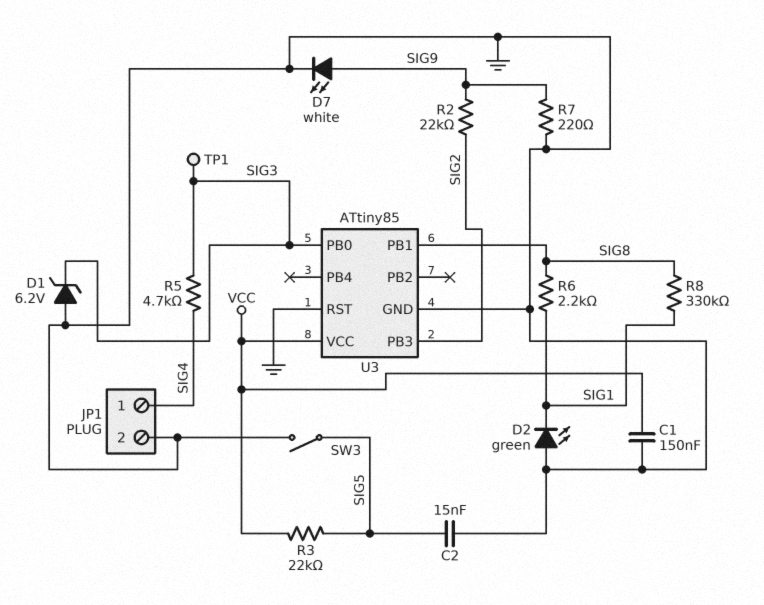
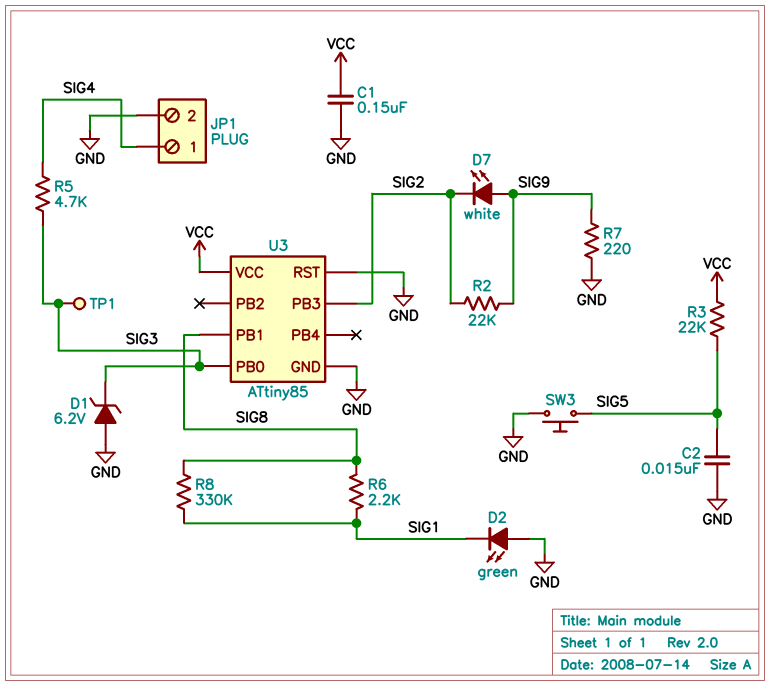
D7: LED white (A SIG9, K GND) -> LED white (A SIG9, K SIG2)
SW3: switch (GND, SIG5) -> button (GND, SIG5)

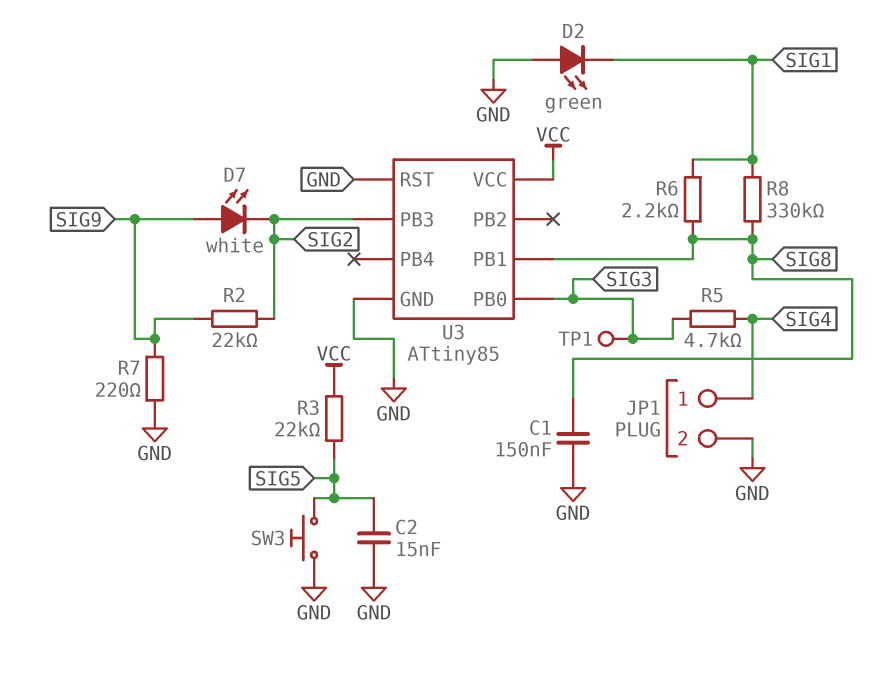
C1: 150nF (GND, VCC) -> 150nF (GND, SIG8)
D1: zener 6.2V (A GND, K SIG3) -> none

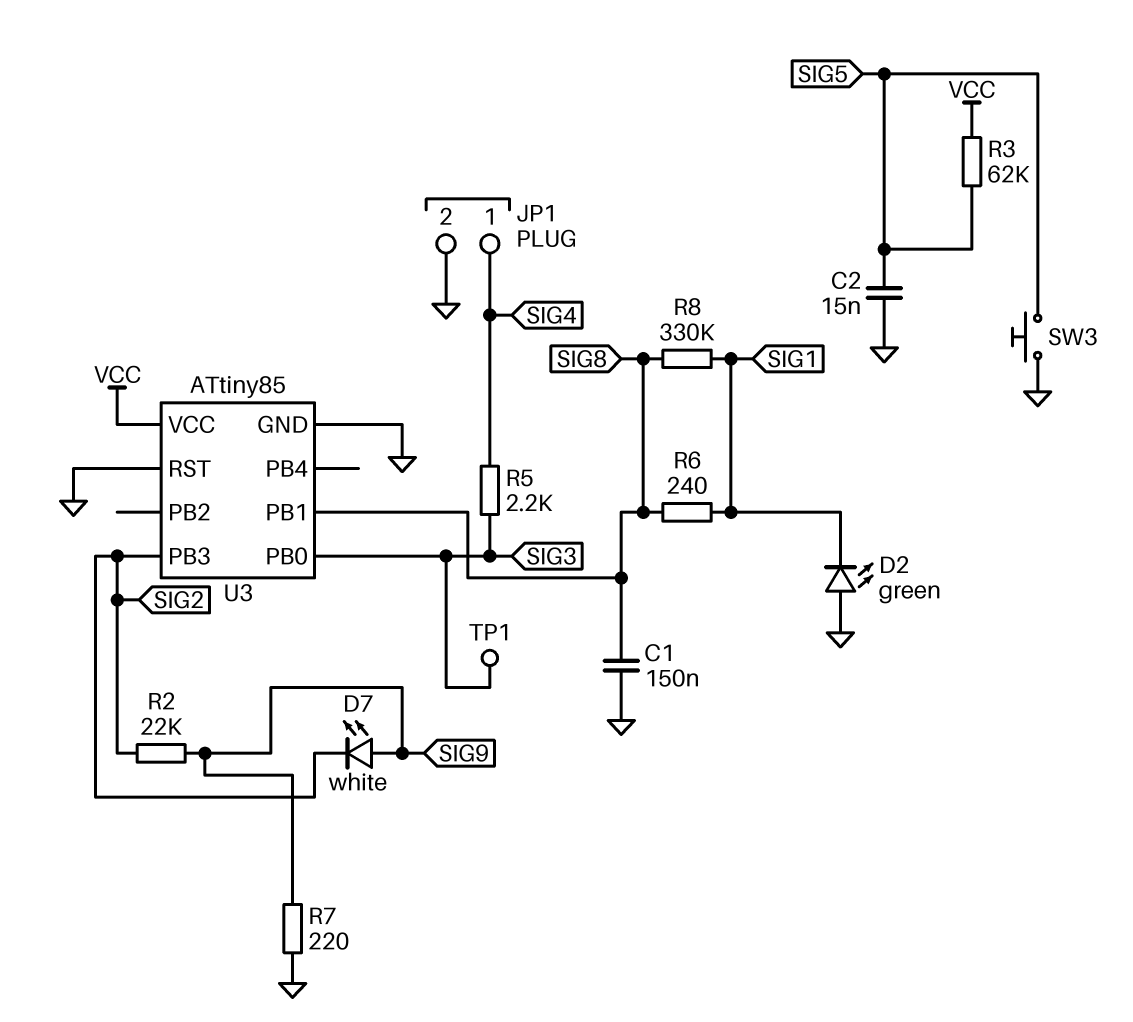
R3: 22k (SIG5, VCC) -> 62k (SIG5, VCC)
R5: 4.7k (SIG3, SIG4) -> 2.2k (SIG3, SIG4)
R6: 2.2k (SIG1, SIG8) -> 240 (SIG1, SIG8)

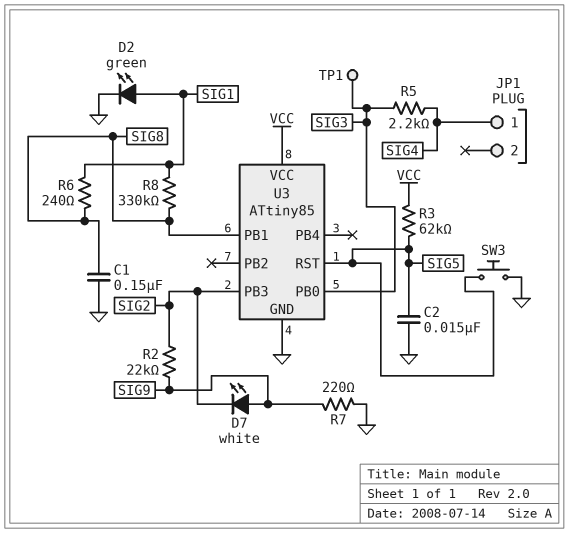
D2: LED green (A GND, K SIG1) -> LED green (A SIG1, K GND)
JP1 pin 2: GND -> none
U3 pin RST: GND -> SIG5

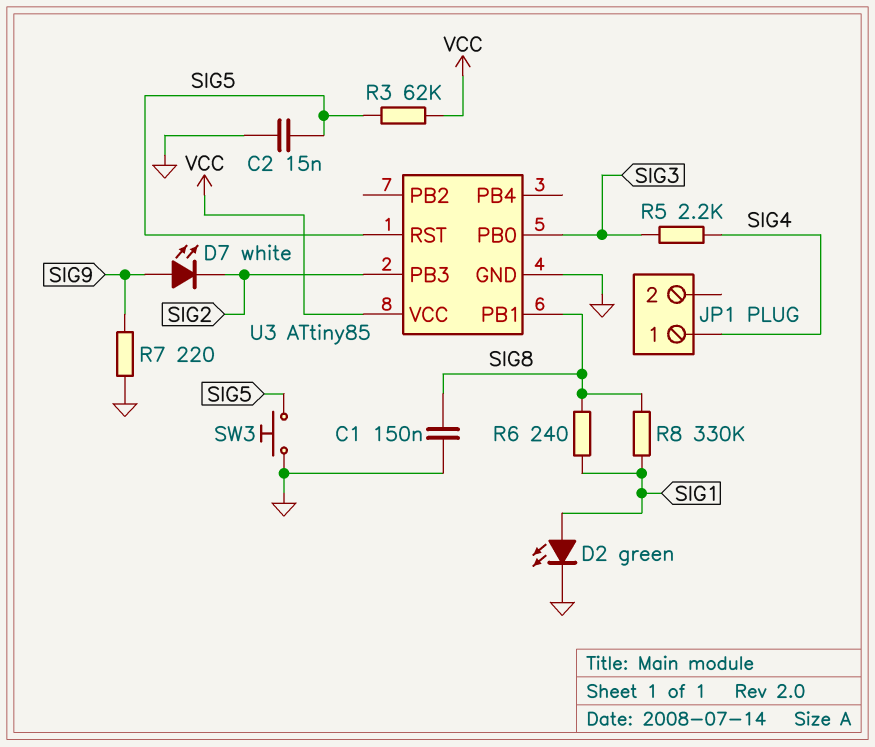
R2: 22k (SIG2, SIG9) -> none
TP1: test point (SIG3) -> none

